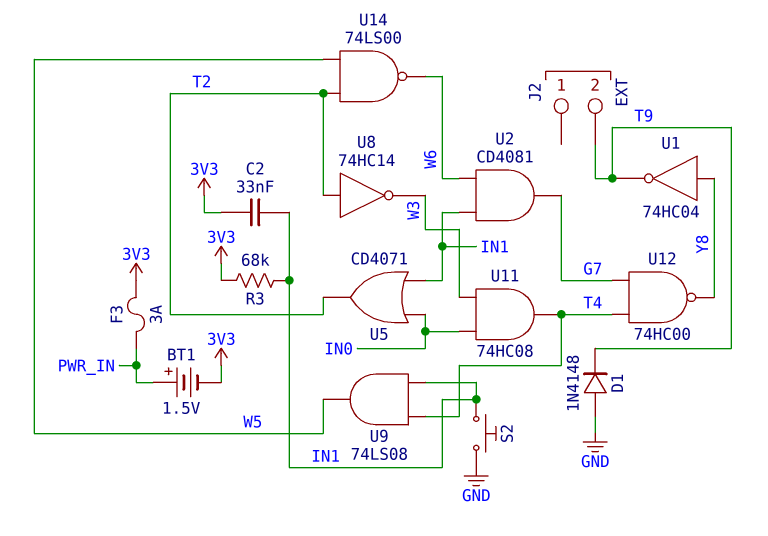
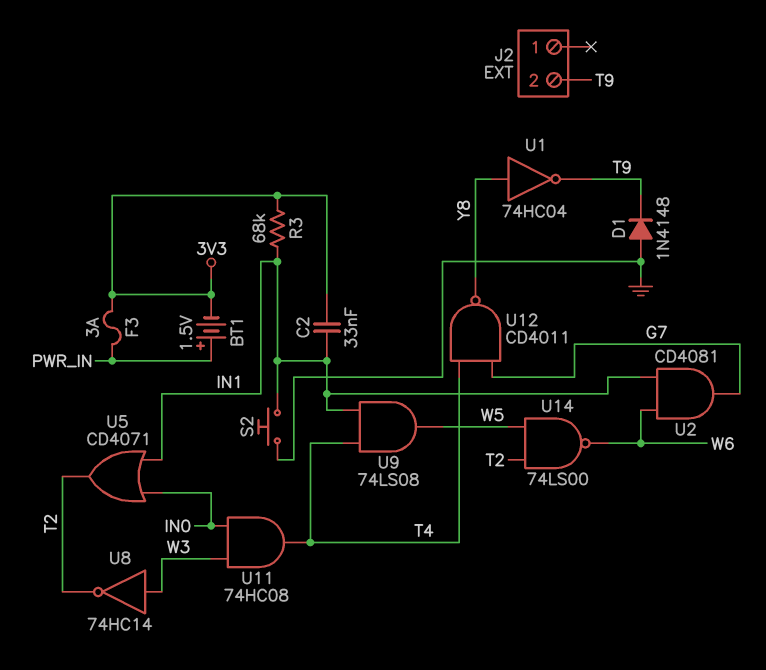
U8: NOT 74HC14 (in T2, out W3) -> NOT 74HC14 (in W3, out T2)
U12: NAND 74HC00 (in G7, in T4, out Y8) -> NAND CD4011 (in G7, in T4, out Y8)

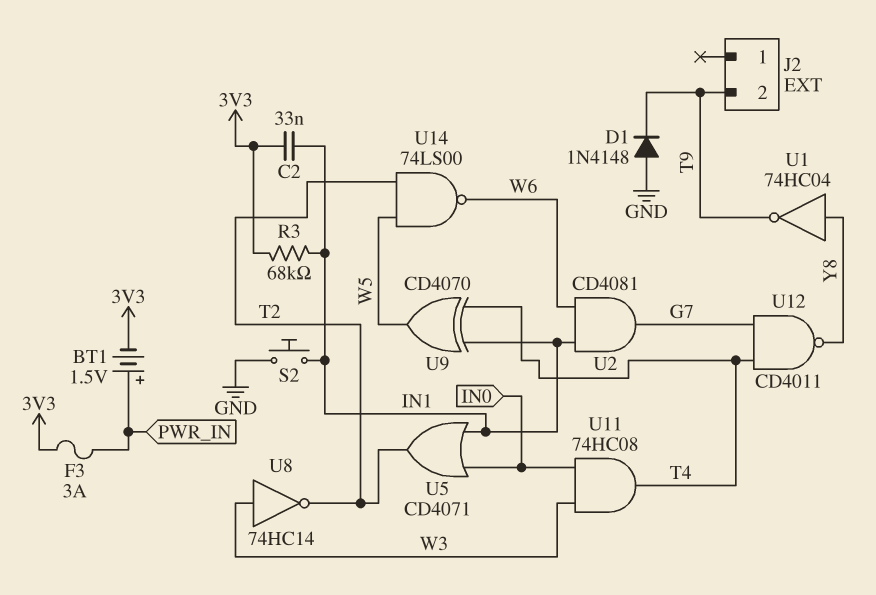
U9: AND 74LS08 (in IN1, in T4, out W5) -> XOR CD4070 (in IN1, in T4, out W5)

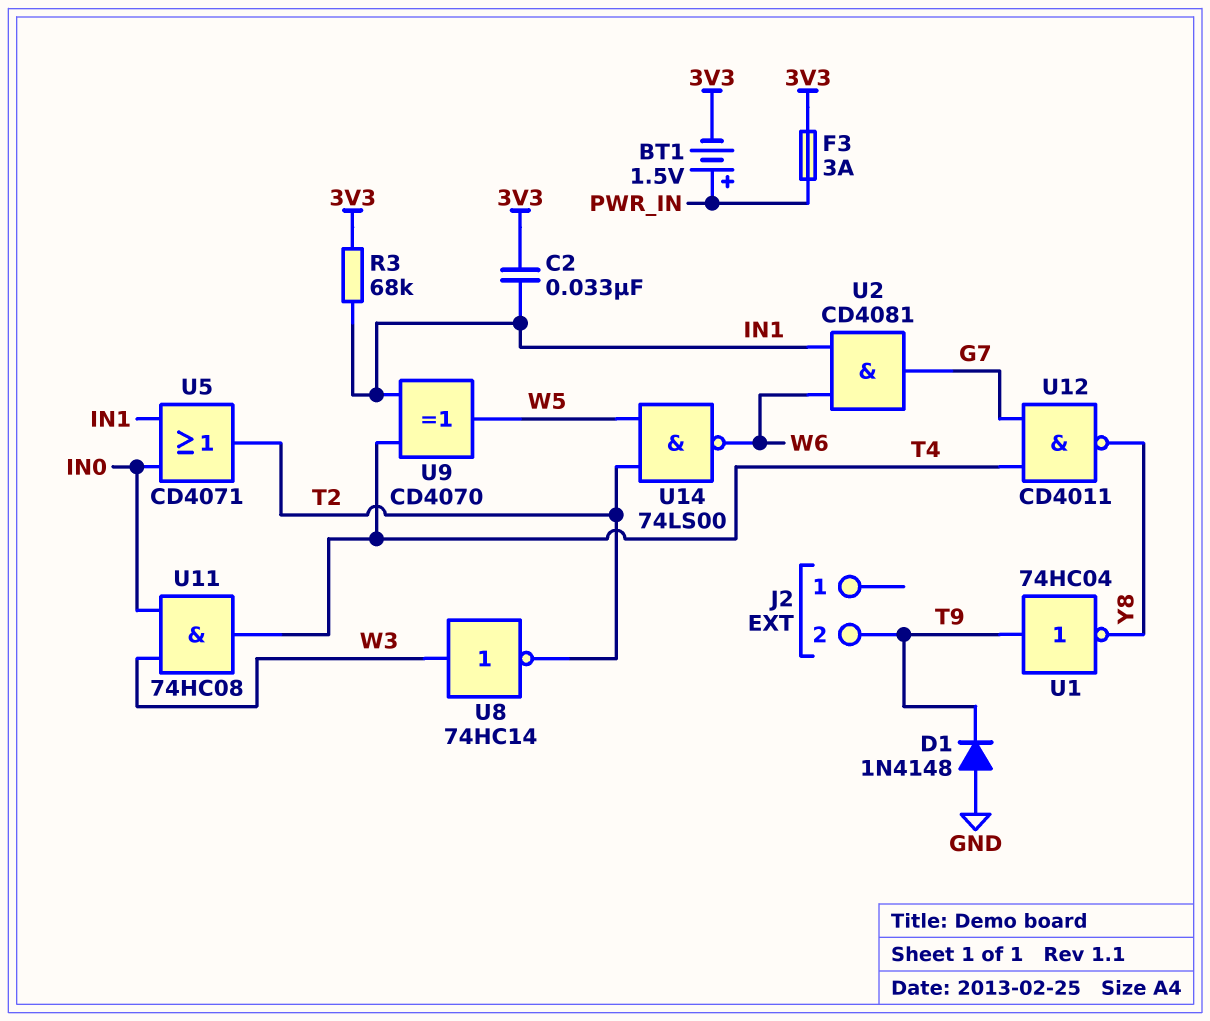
S2: button (GND, IN1) -> none
U1: NOT 74HC04 (in Y8, out T9) -> NOT 74HC04 (in T9, out Y8)

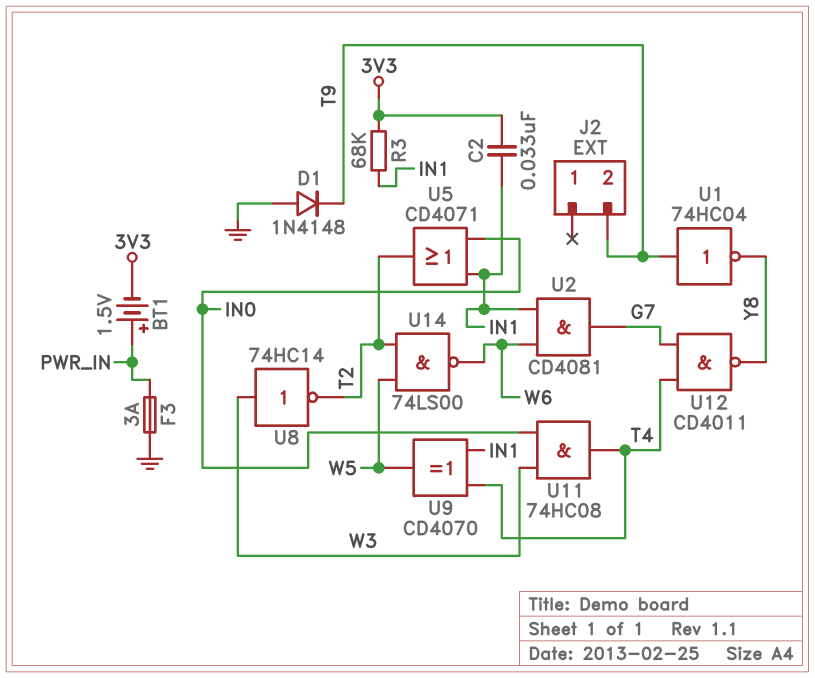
F3: 3A (3V3, PWR_IN) -> 3A (GND, PWR_IN)

